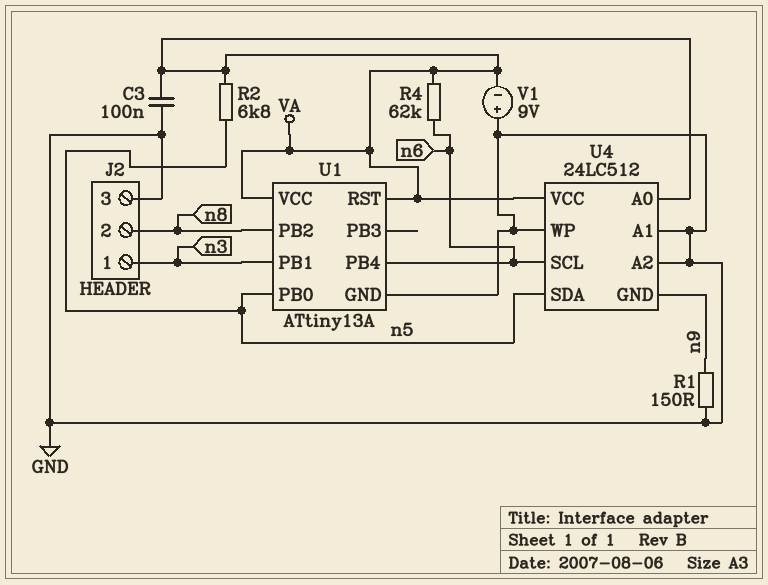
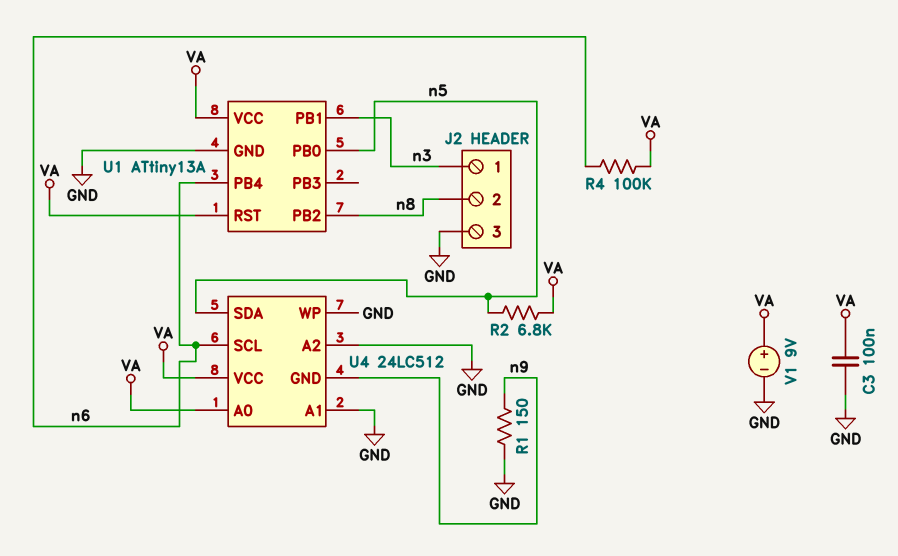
R4: 62k (VA, n6) -> 100k (VA, n6)
V1: 9V (plus GND, minus VA) -> 9V (plus VA, minus GND)

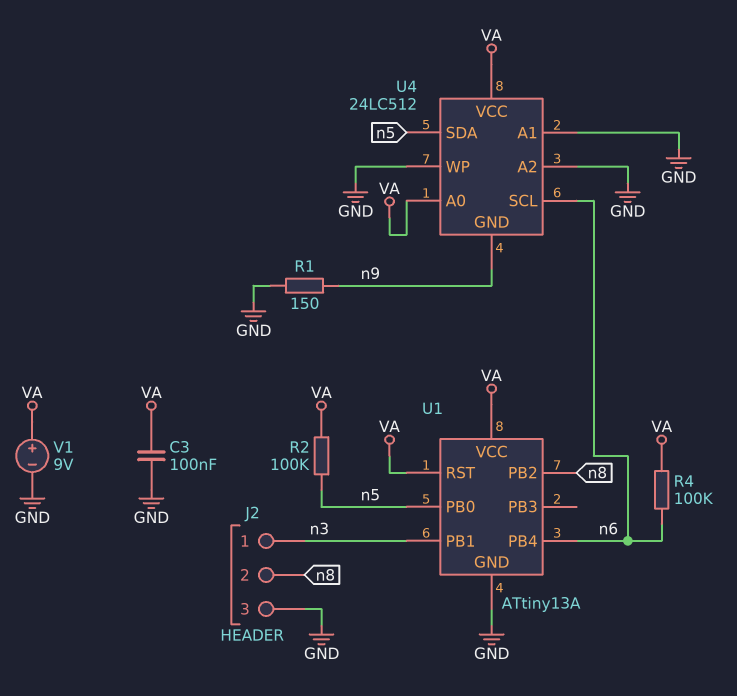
R2: 6.8k (VA, n5) -> 100k (VA, n5)

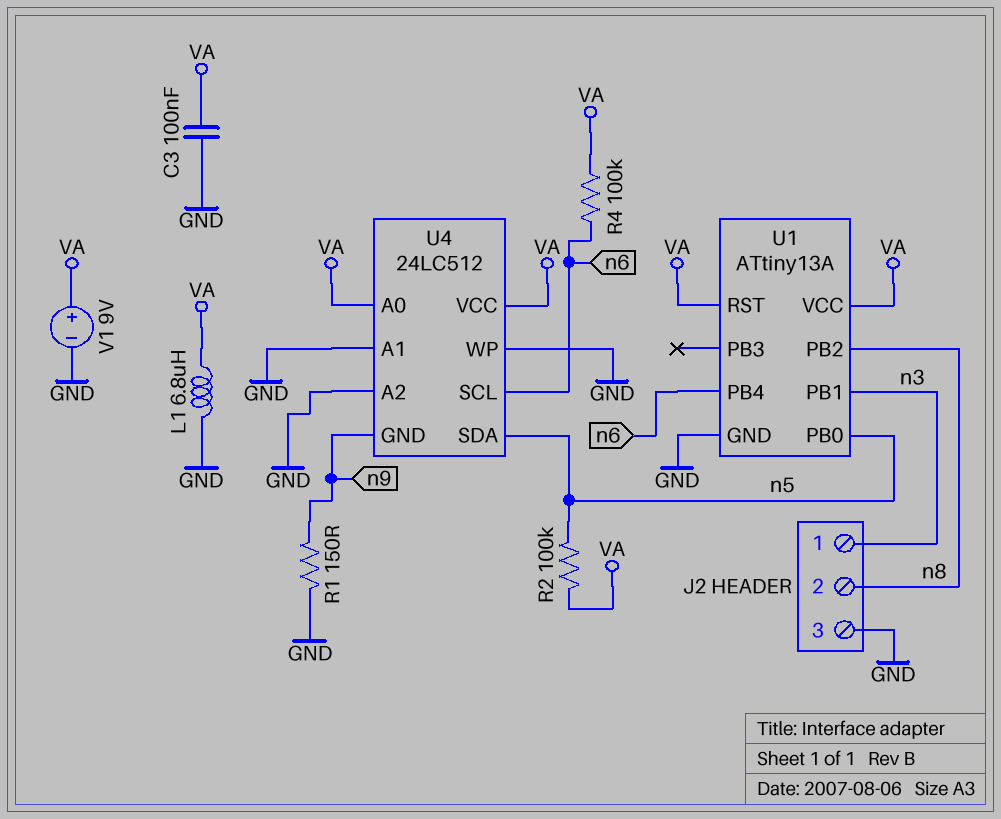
L1: none -> 6.8uH (GND, VA)

